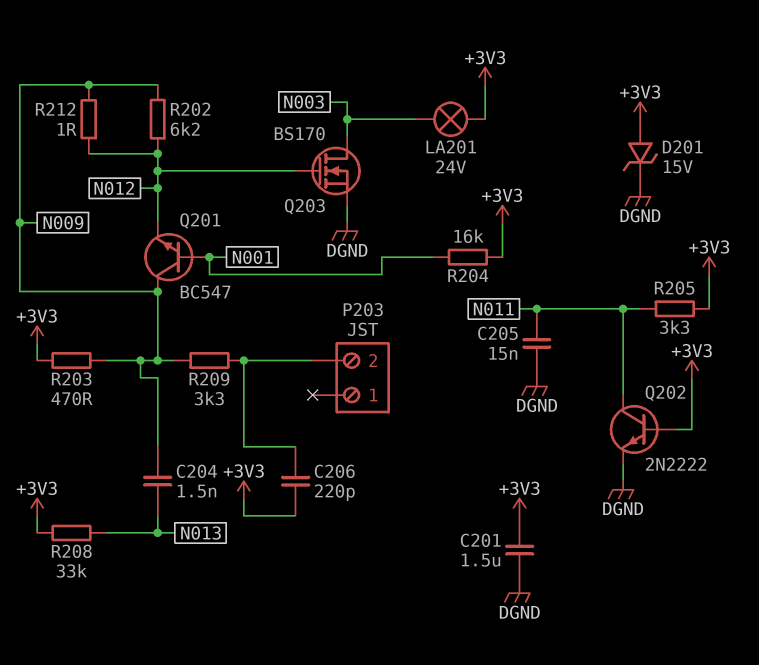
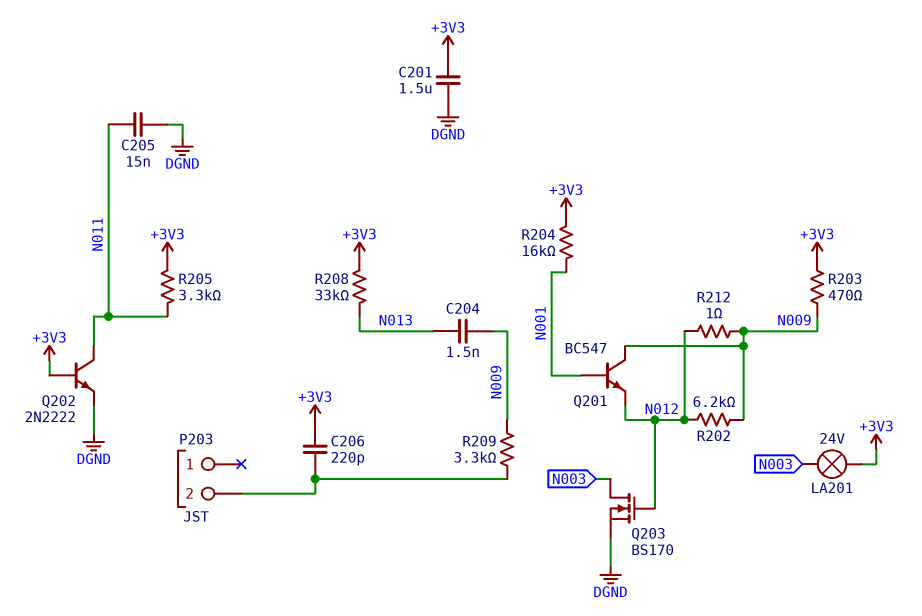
D201: zener 15V (A +3V3, K DGND) -> none

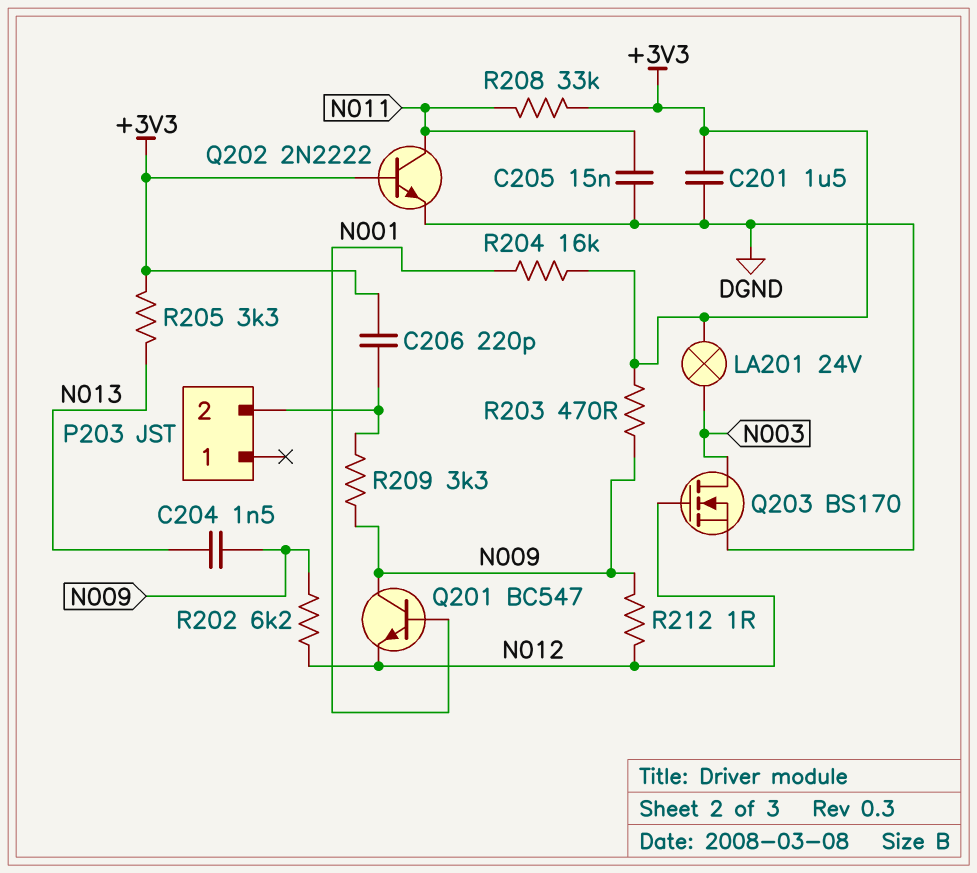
R205: 3.3k (+3V3, N011) -> 3.3k (+3V3, N013)
R208: 33k (+3V3, N013) -> 33k (+3V3, N011)

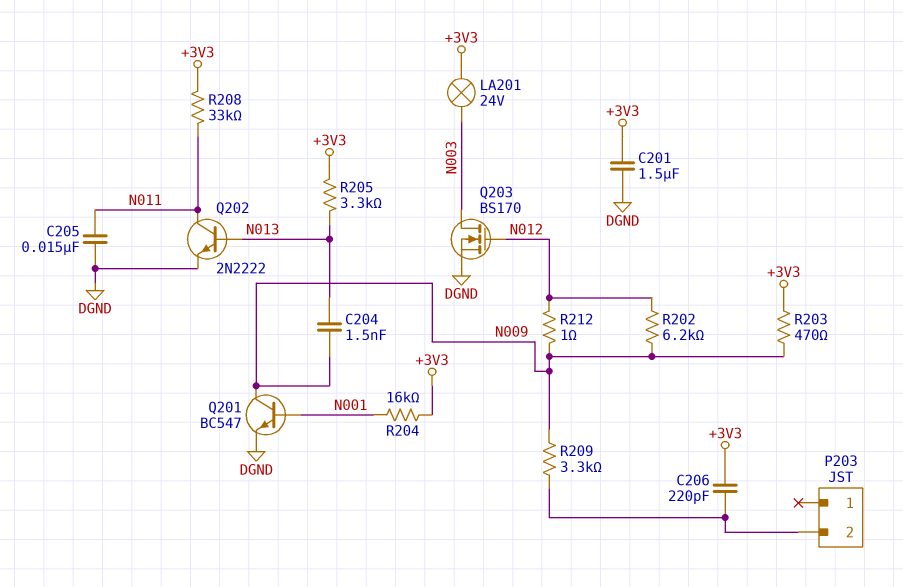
Q201: NPN BC547 (B N001, C N009, E N012) -> NPN BC547 (B N001, C N009, E DGND)
Q202: NPN 2N2222 (B +3V3, C N011, E DGND) -> NPN 2N2222 (B N013, C N011, E DGND)

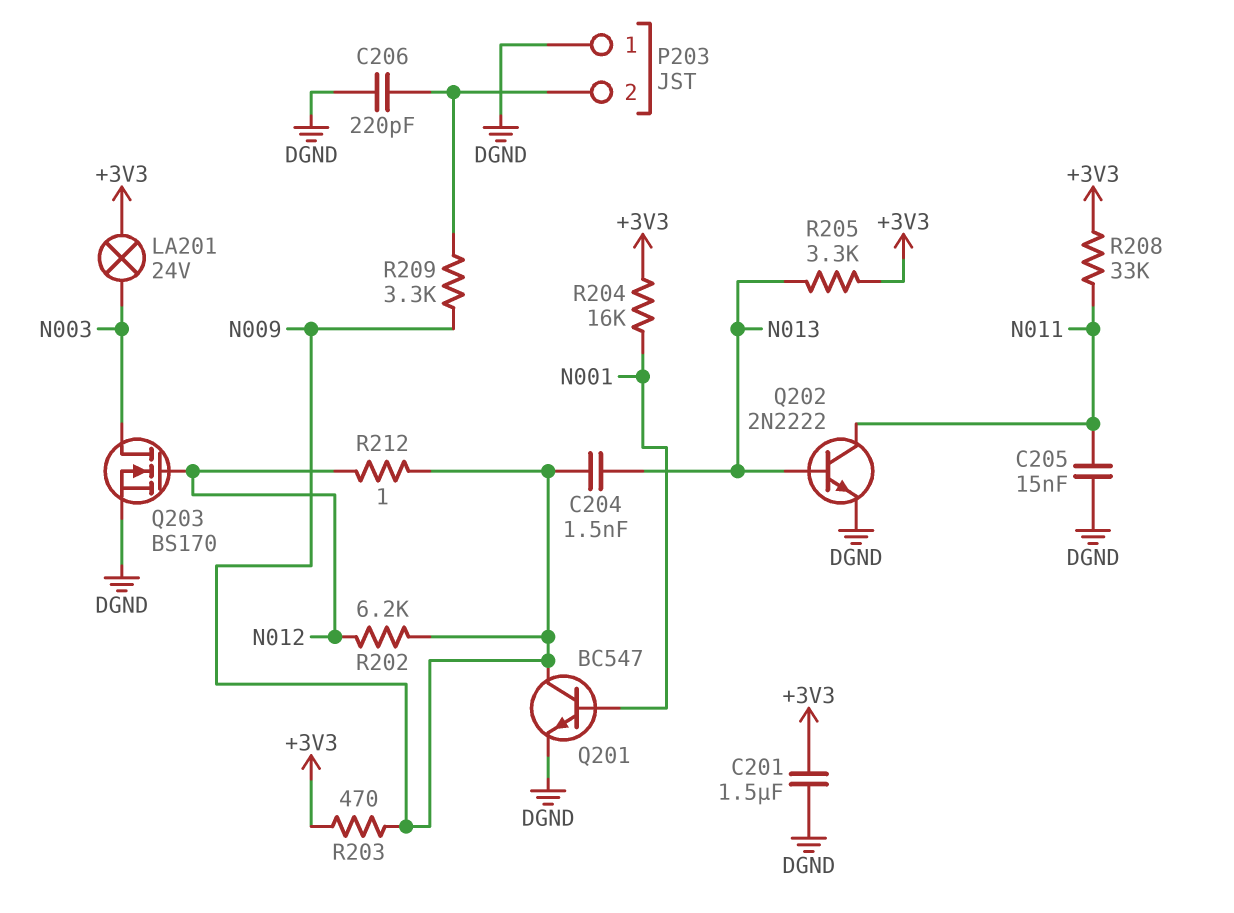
C206: 220pF (+3V3, P203/2) -> 220pF (DGND, P203/2)
P203 pin 1: none -> DGND

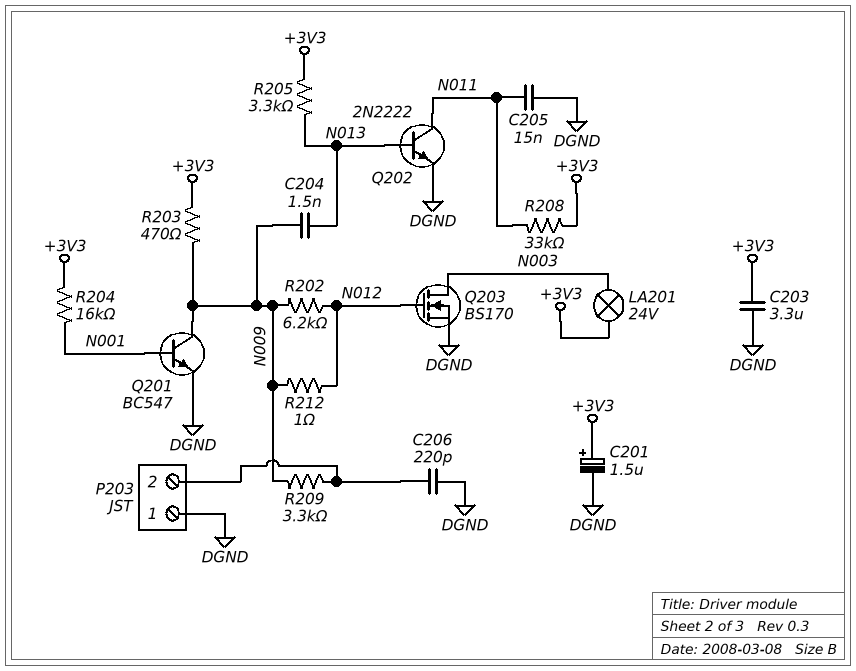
C201: 1.5uF (+3V3, DGND) -> 1.5uF (plus +3V3, minus DGND)
C203: none -> 3.3uF (+3V3, DGND)

